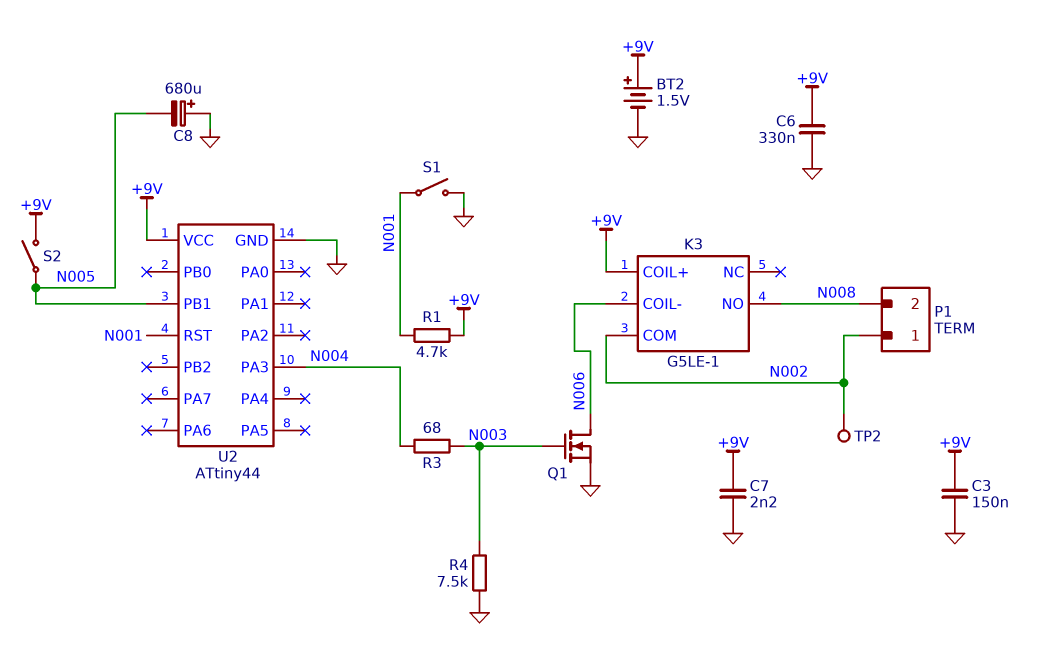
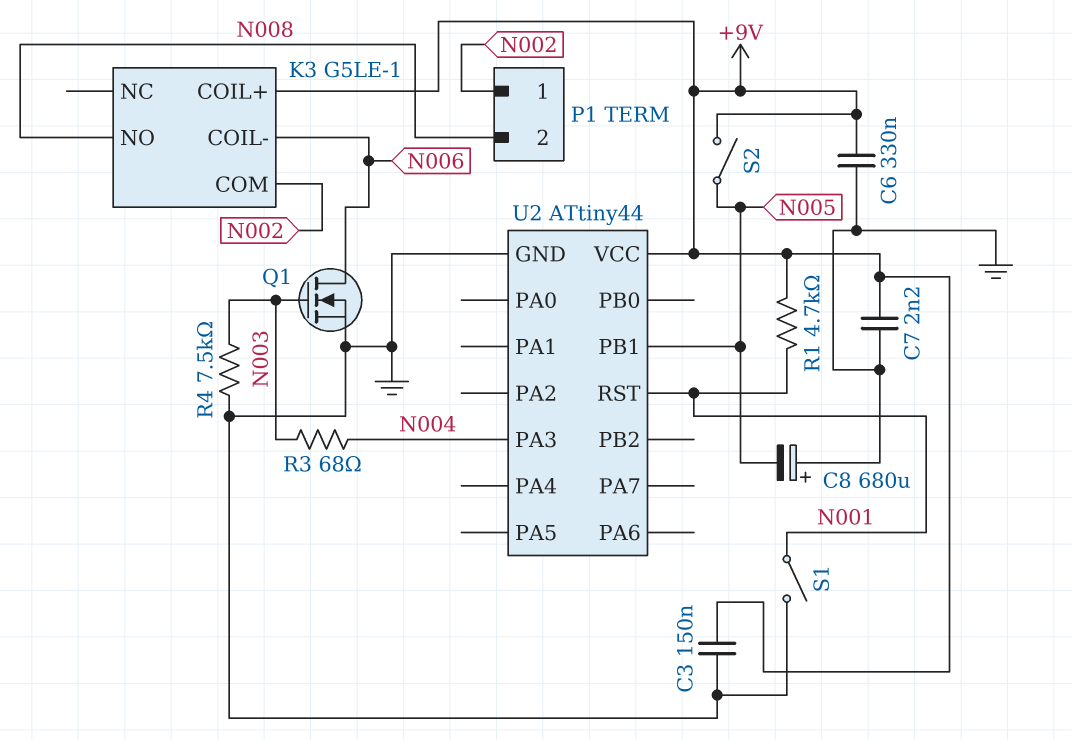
BT2: 1.5V (plus +9V, minus GND) -> none
TP2: test point (N002) -> none

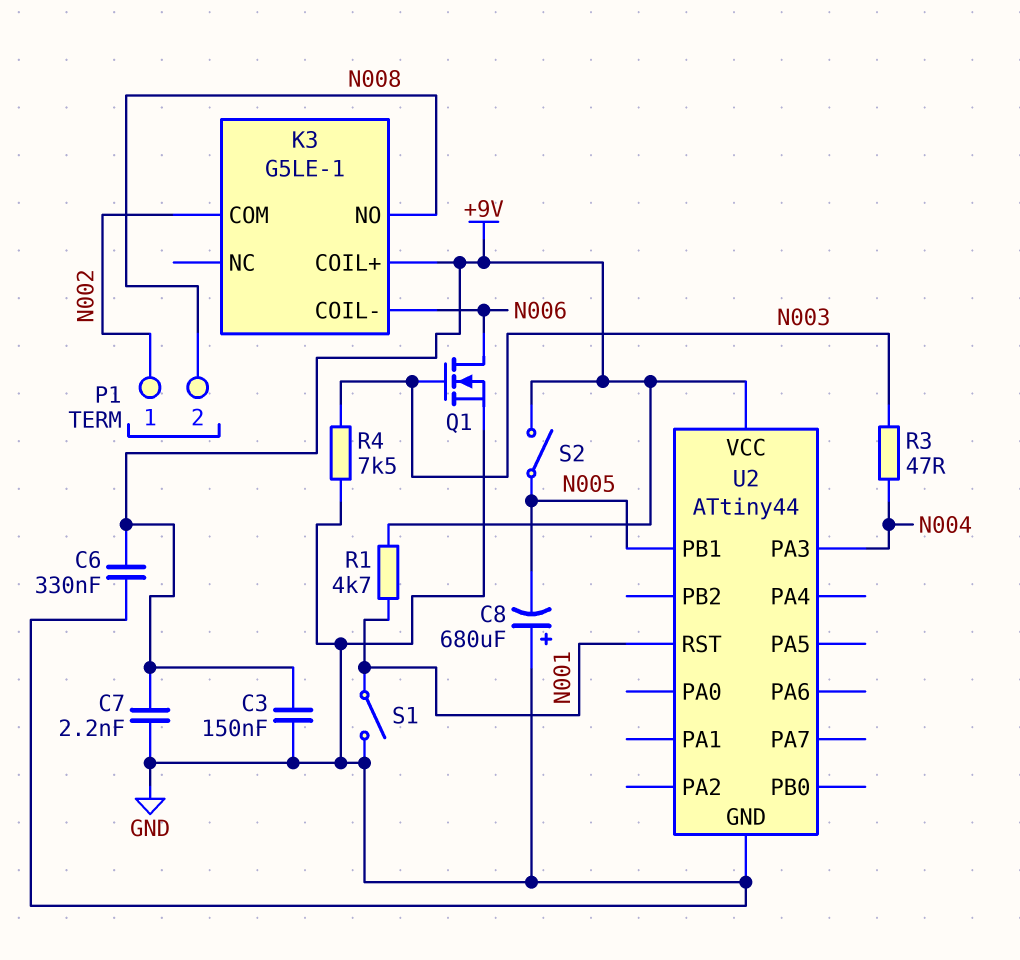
R3: 68 (N003, N004) -> 47 (N003, N004)

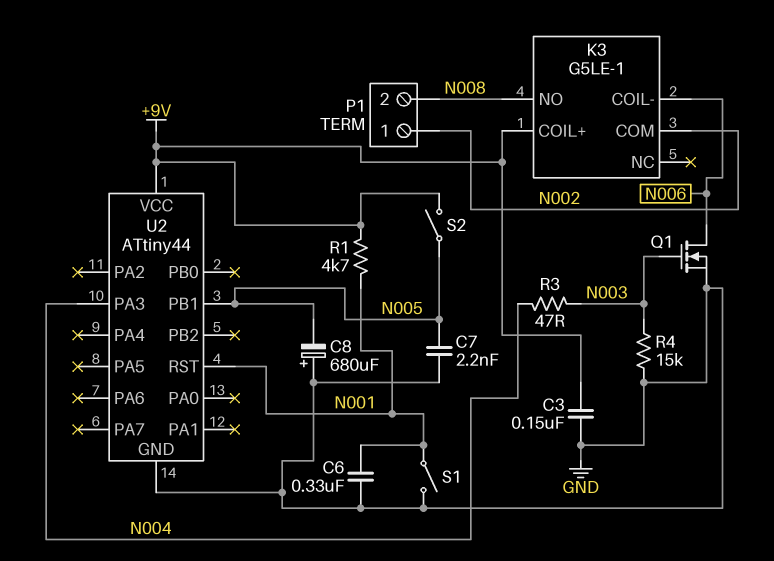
C6: 330nF (+9V, GND) -> 330nF (GND, N001)
C7: 2.2nF (+9V, GND) -> 2.2nF (GND, N005)
R4: 7.5k (GND, N003) -> 15k (GND, N003)

